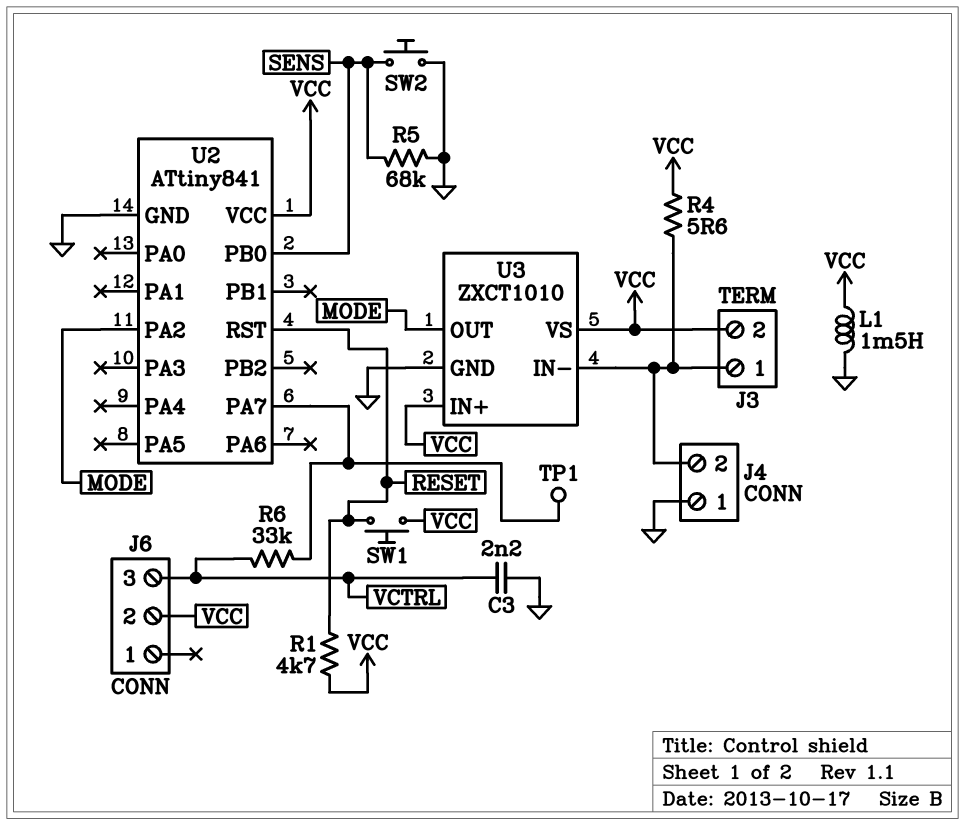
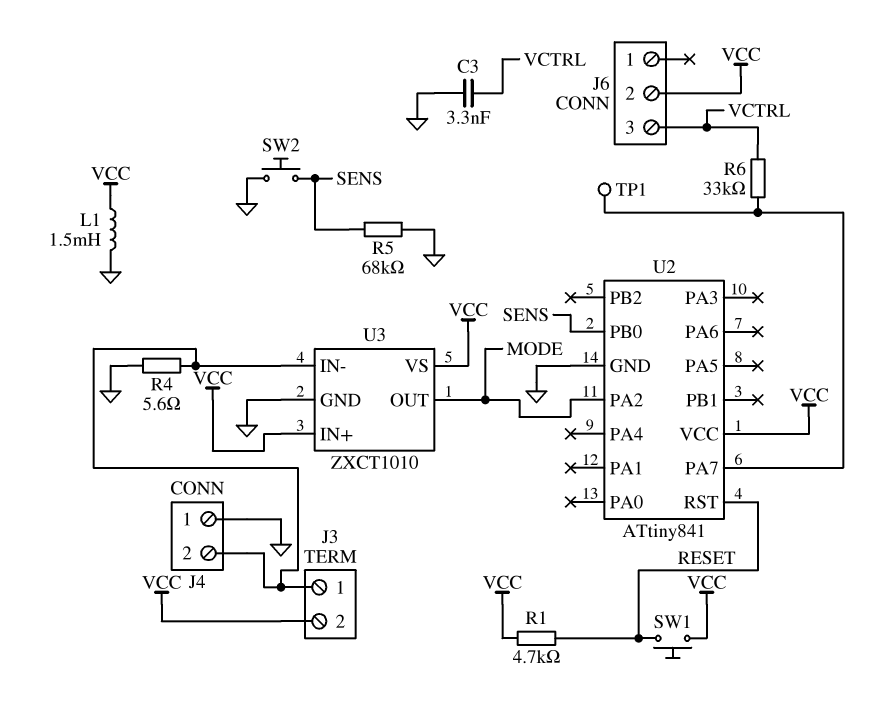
C3: 2.2nF (GND, VCTRL) -> 3.3nF (GND, VCTRL)
R4: 5.6 (J3/1, VCC) -> 5.6 (GND, J3/1)

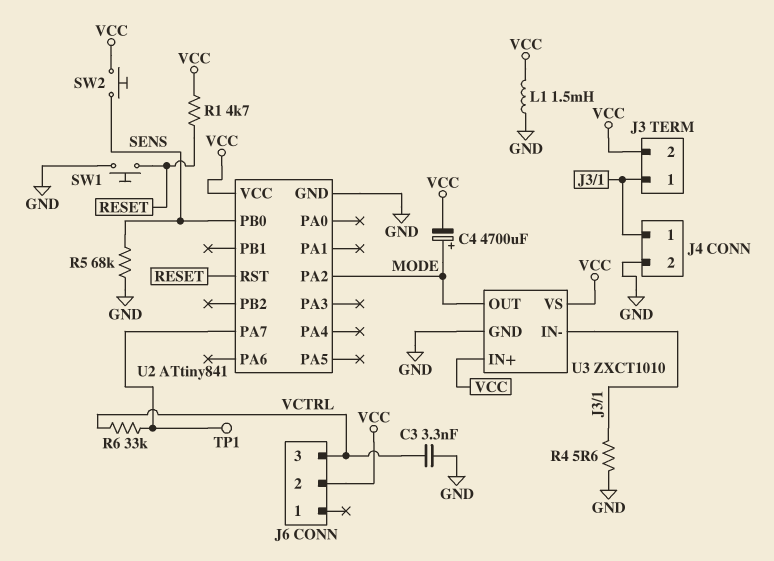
C4: none -> 4700uF (plus MODE, minus VCC)
J4 pin 1: GND -> J3/1
J4 pin 2: J3/1 -> GND
SW1: button (RESET, VCC) -> button (GND, RESET)
SW2: button (GND, SENS) -> button (SENS, VCC)

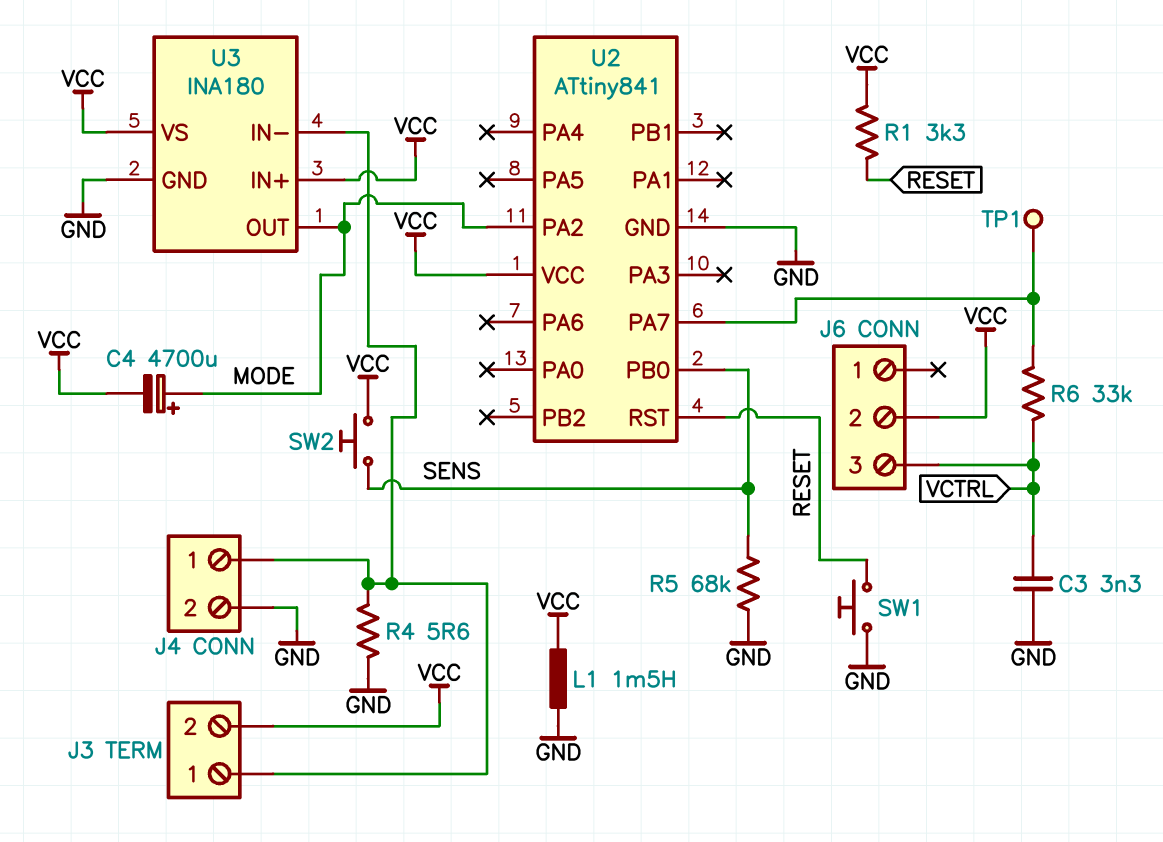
R1: 4.7k (RESET, VCC) -> 3.3k (RESET, VCC)
U3: ZXCT1010 -> INA180

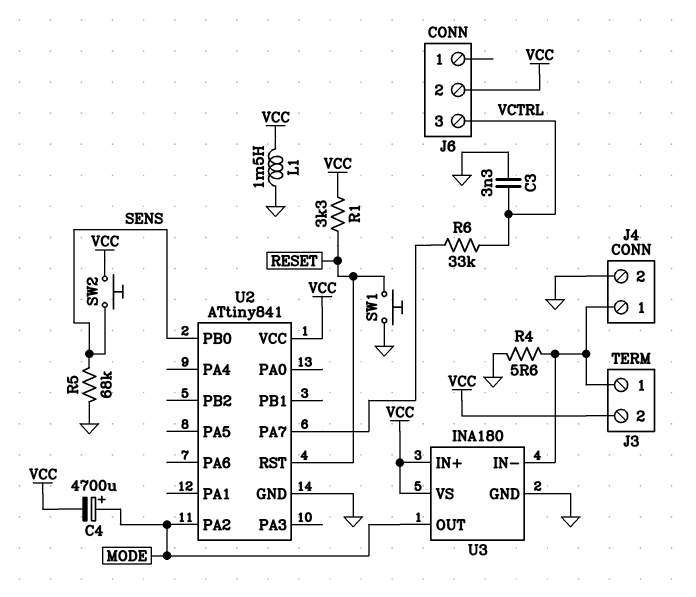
TP1: test point (U2/PA7) -> none

